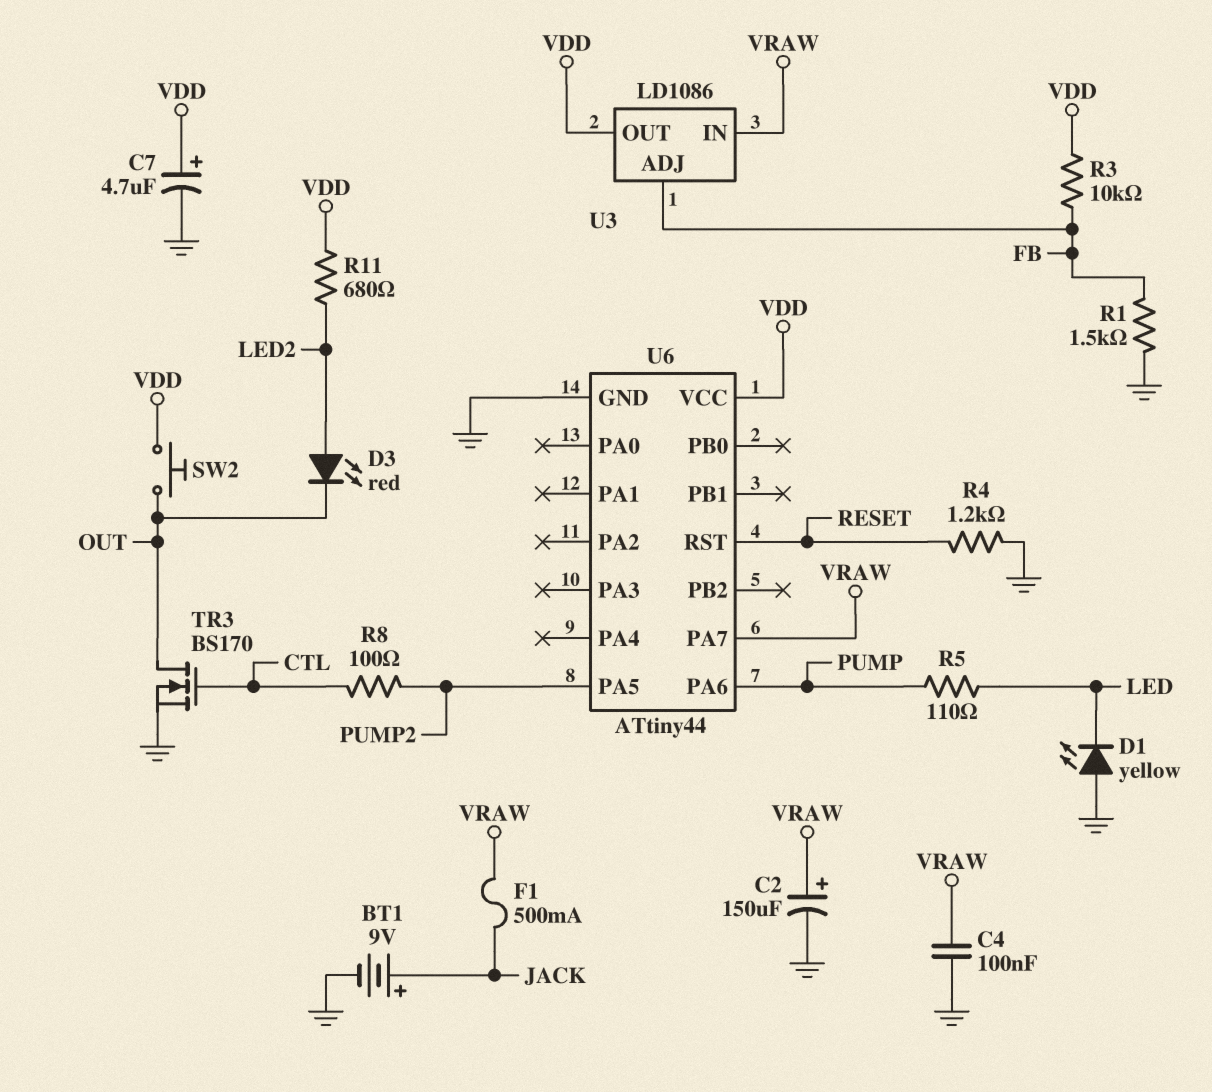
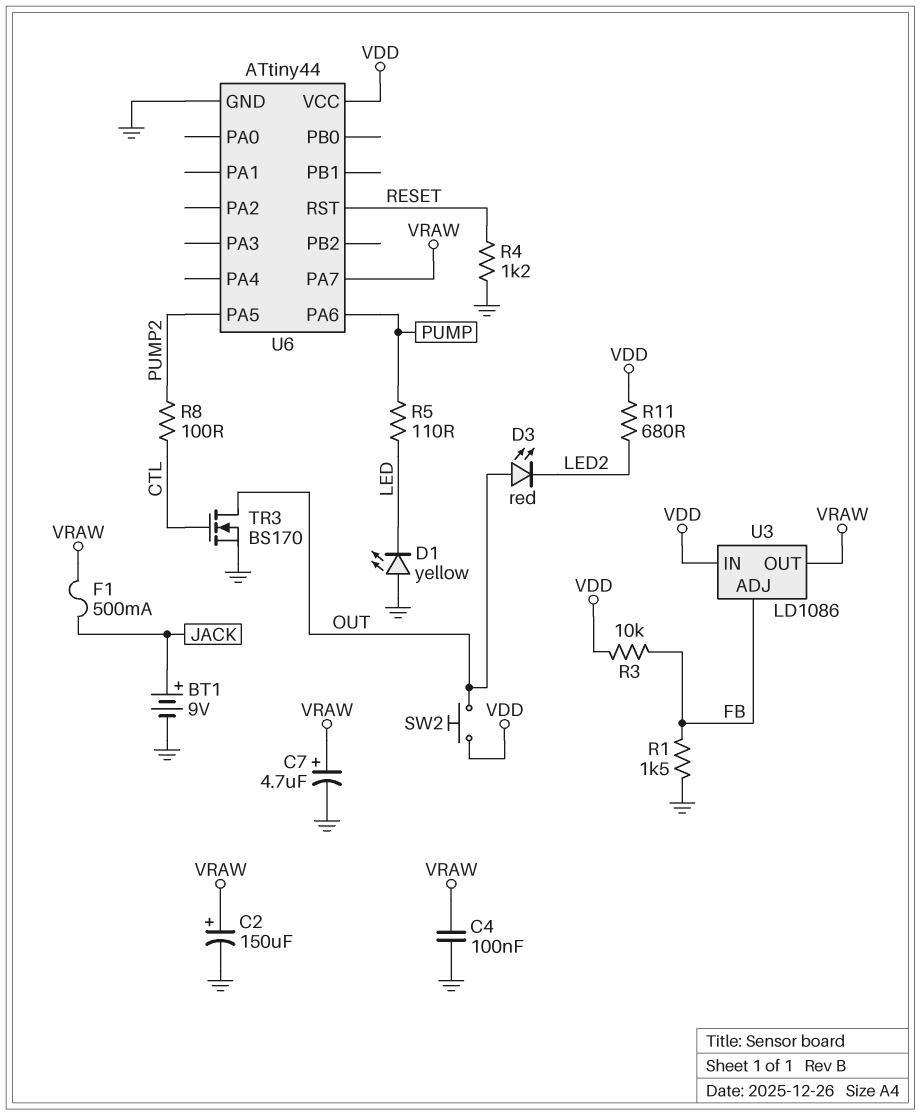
C7: 4.7uF (plus VDD, minus GND) -> 4.7uF (plus VRAW, minus GND)
D3: LED red (A LED2, K OUT) -> LED red (A OUT, K LED2)
U3 pin IN: VRAW -> VDD
U3 pin OUT: VDD -> VRAW

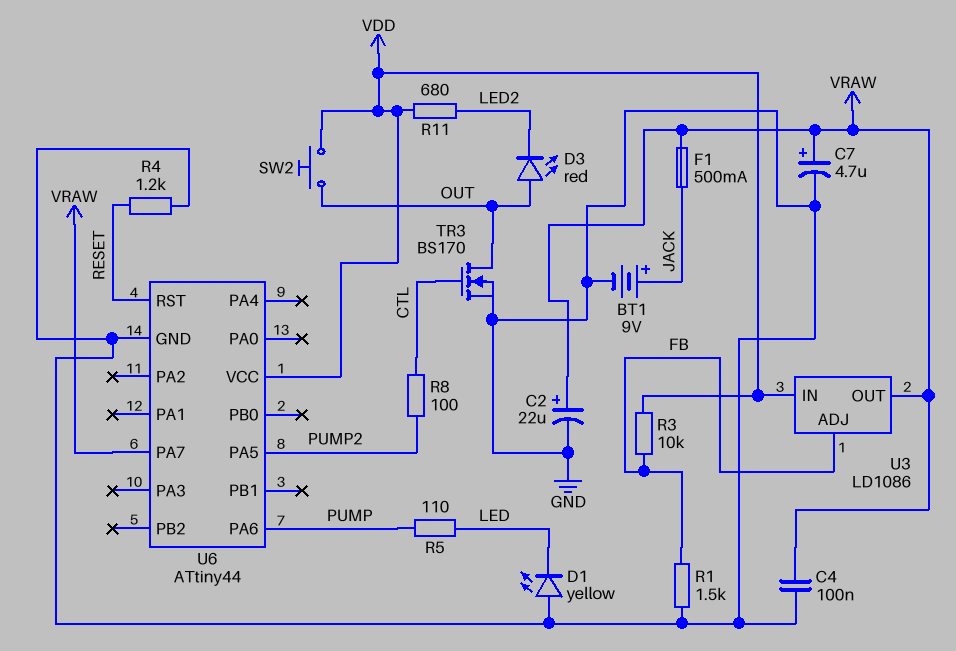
C2: 150uF (plus VRAW, minus GND) -> 22uF (plus VRAW, minus GND)

